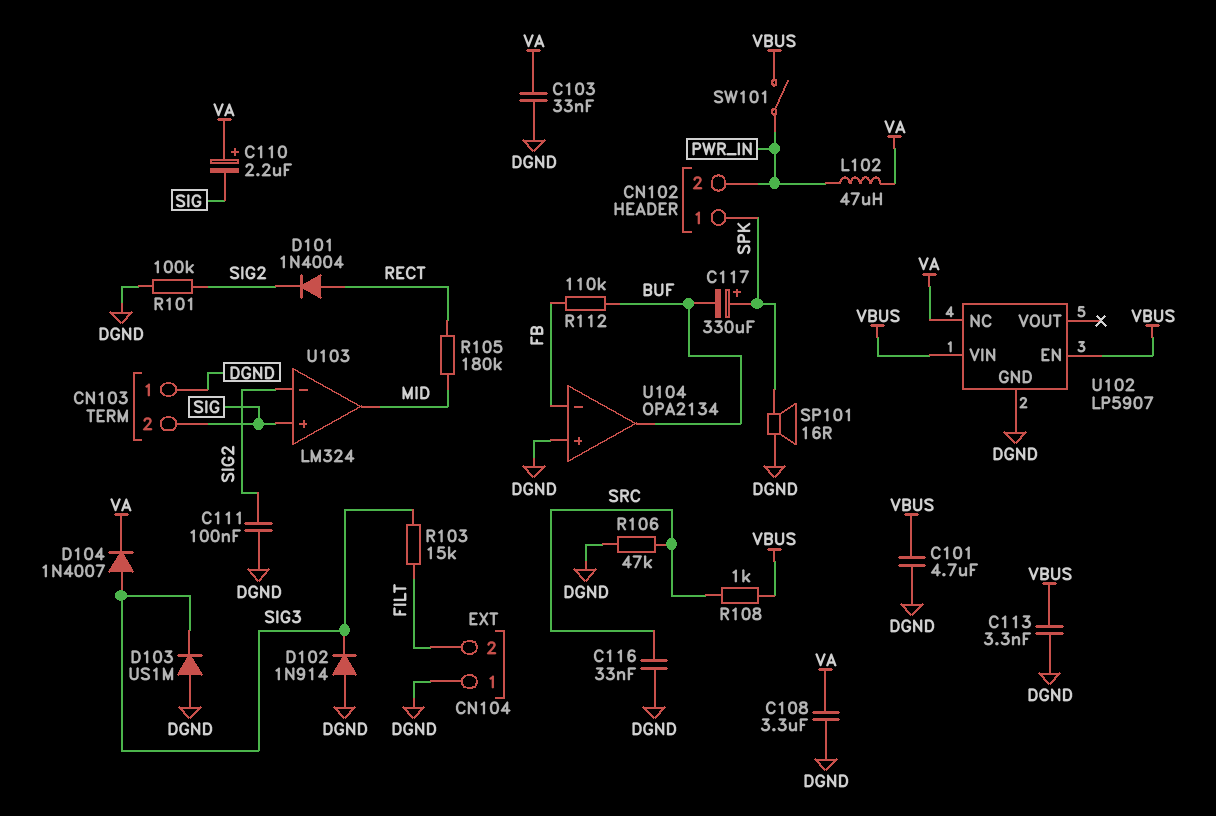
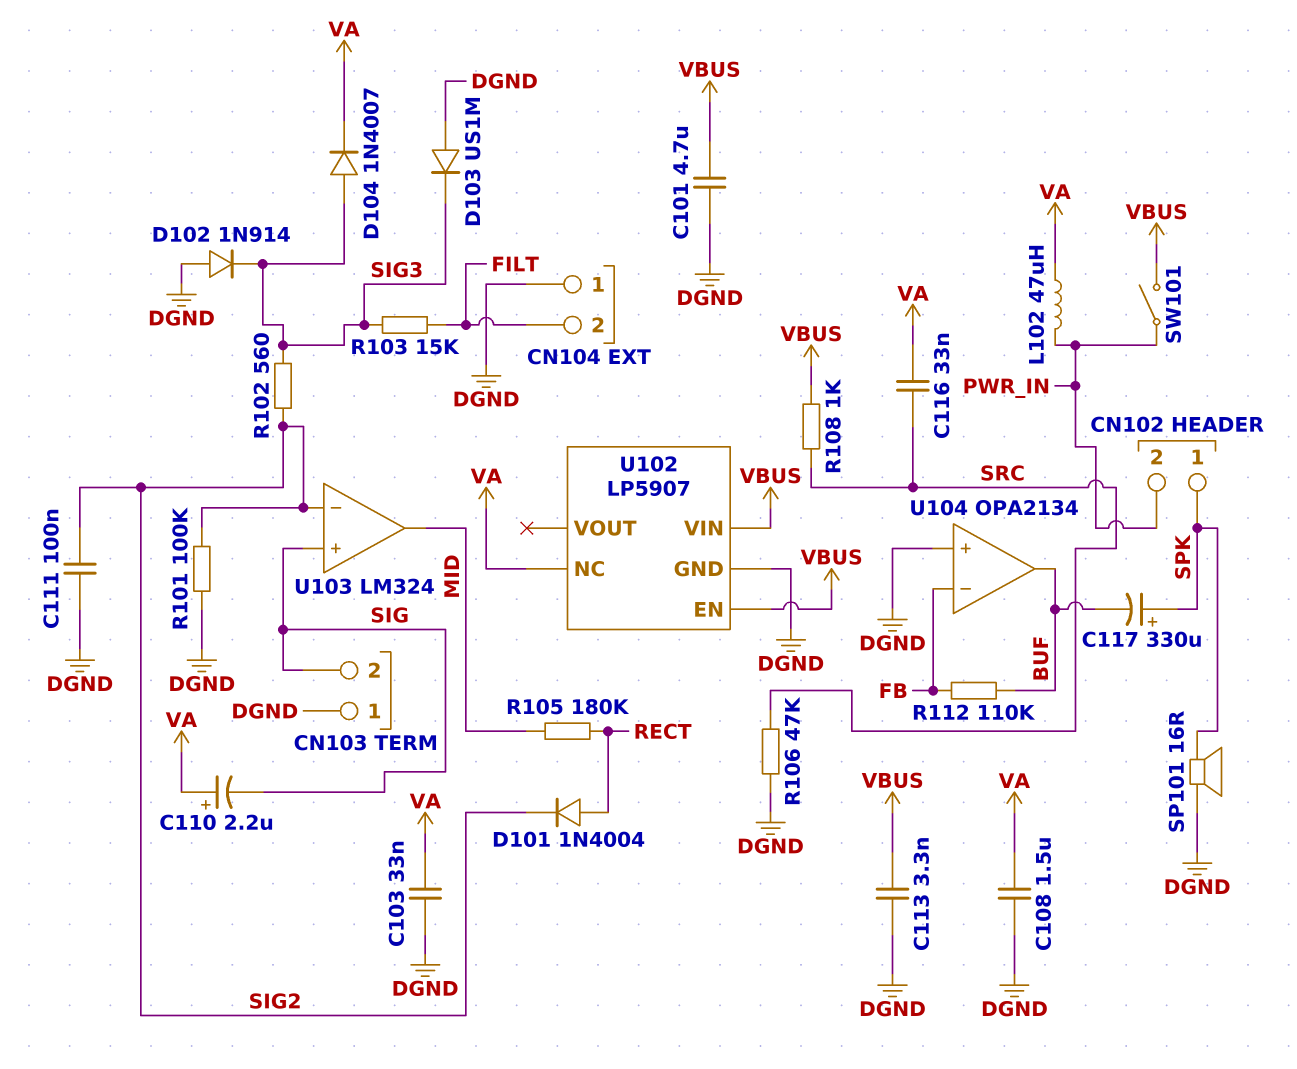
C108: 3.3uF (DGND, VA) -> 1.5uF (DGND, VA)
C116: 33nF (DGND, SRC) -> 33nF (SRC, VA)
R102: none -> 560 (SIG2, SIG3)

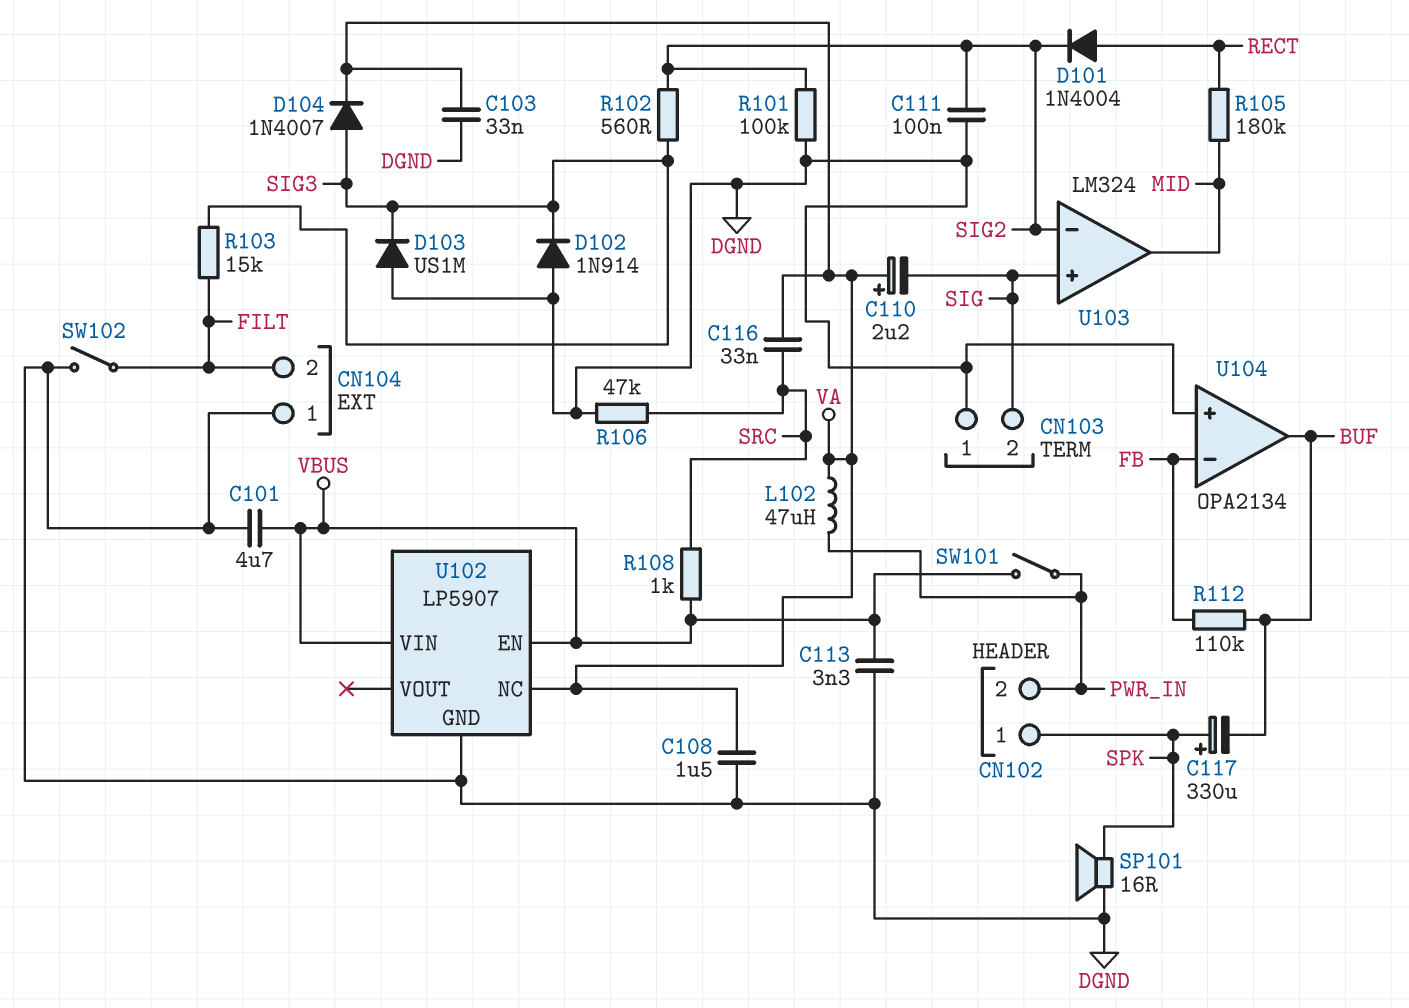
SW102: none -> switch (DGND, FILT)

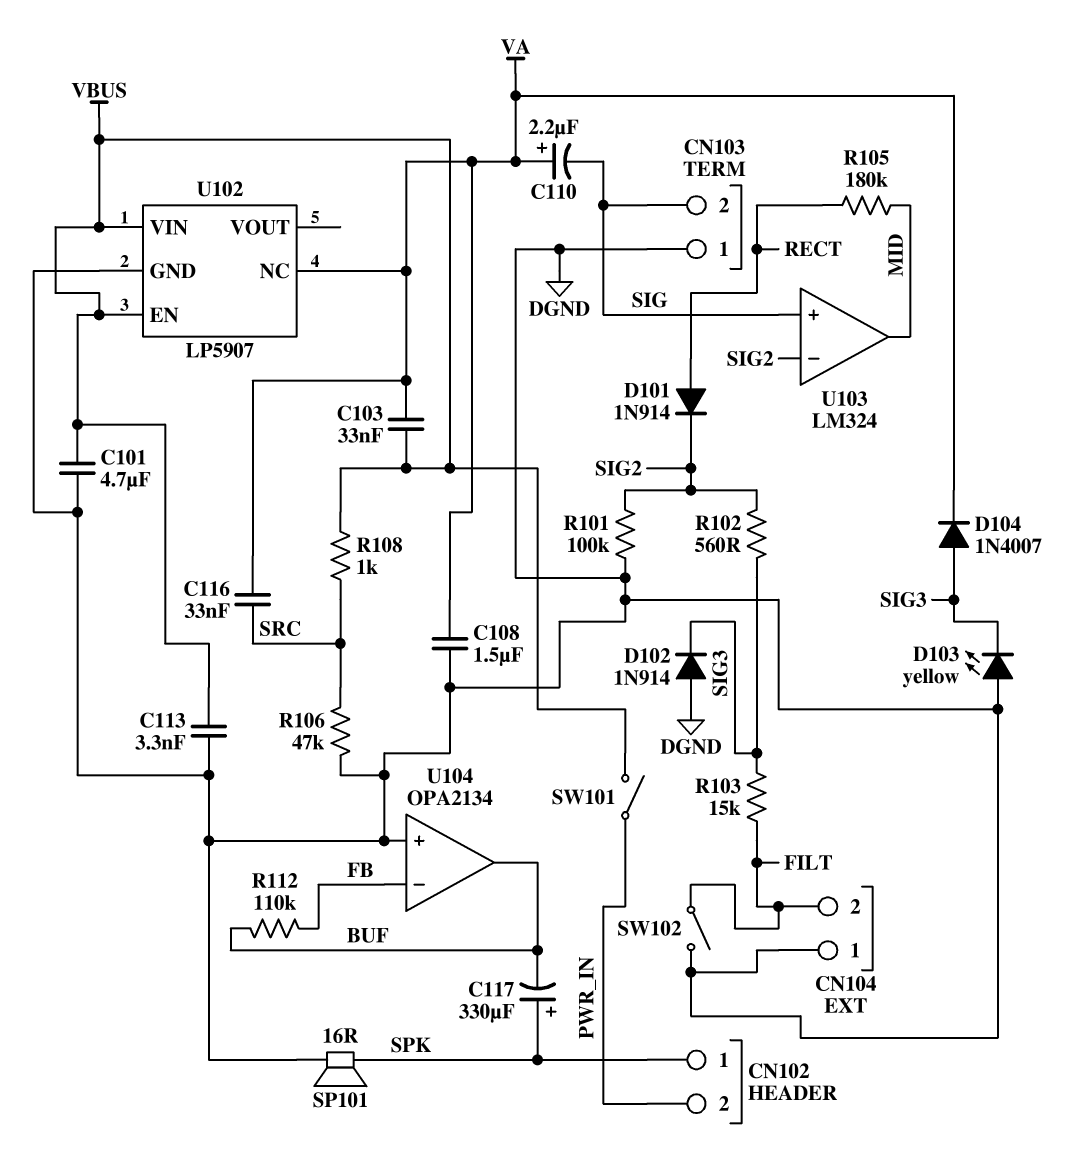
C103: 33nF (DGND, VA) -> 33nF (VA, VBUS)
C111: 100nF (DGND, SIG2) -> none
D101: diode 1N4004 (A RECT, K SIG2) -> diode 1N914 (A RECT, K SIG2)
D103: diode US1M (A DGND, K SIG3) -> LED yellow (A DGND, K SIG3)
L102: 47uH (PWR_IN, VA) -> none

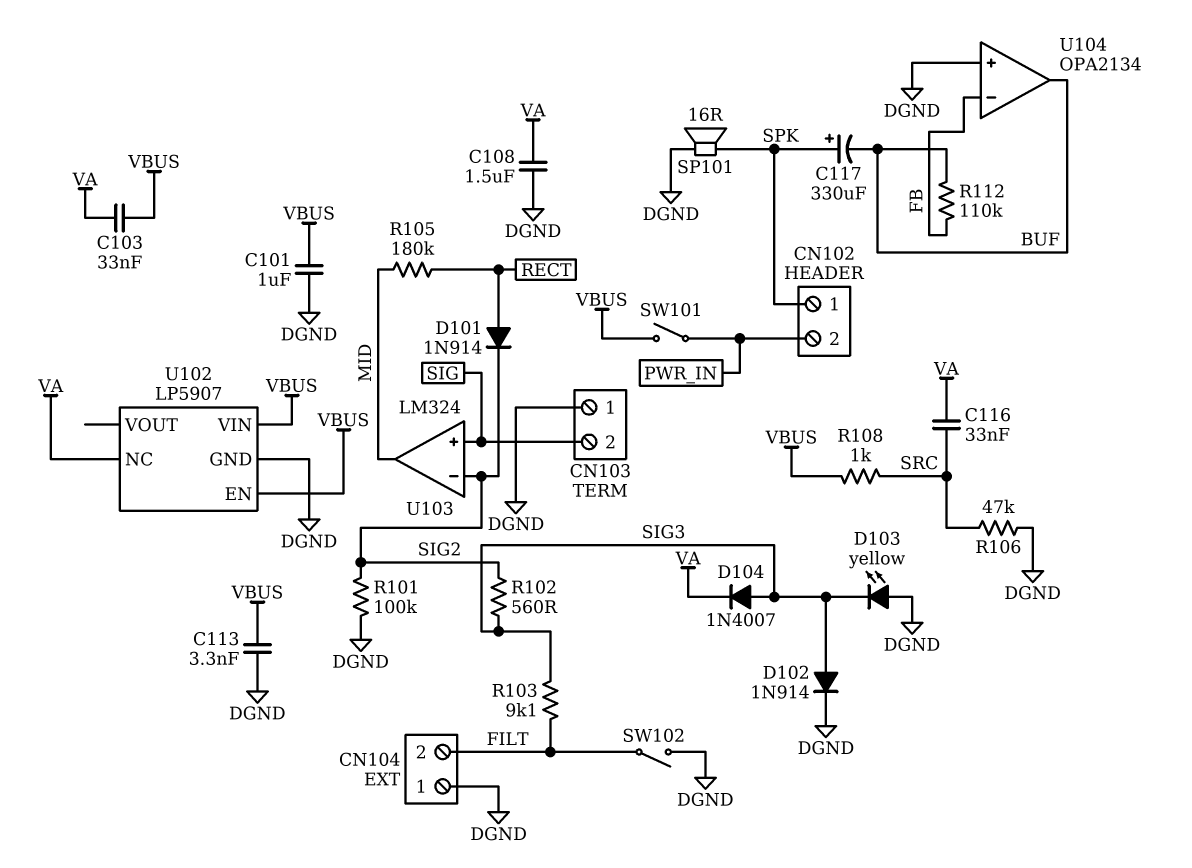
C101: 4.7uF (DGND, VBUS) -> 1uF (DGND, VBUS)
C110: 2.2uF (plus VA, minus SIG) -> none
D102: diode 1N914 (A DGND, K SIG3) -> diode 1N914 (A SIG3, K DGND)
R103: 15k (FILT, SIG3) -> 9.1k (FILT, SIG3)

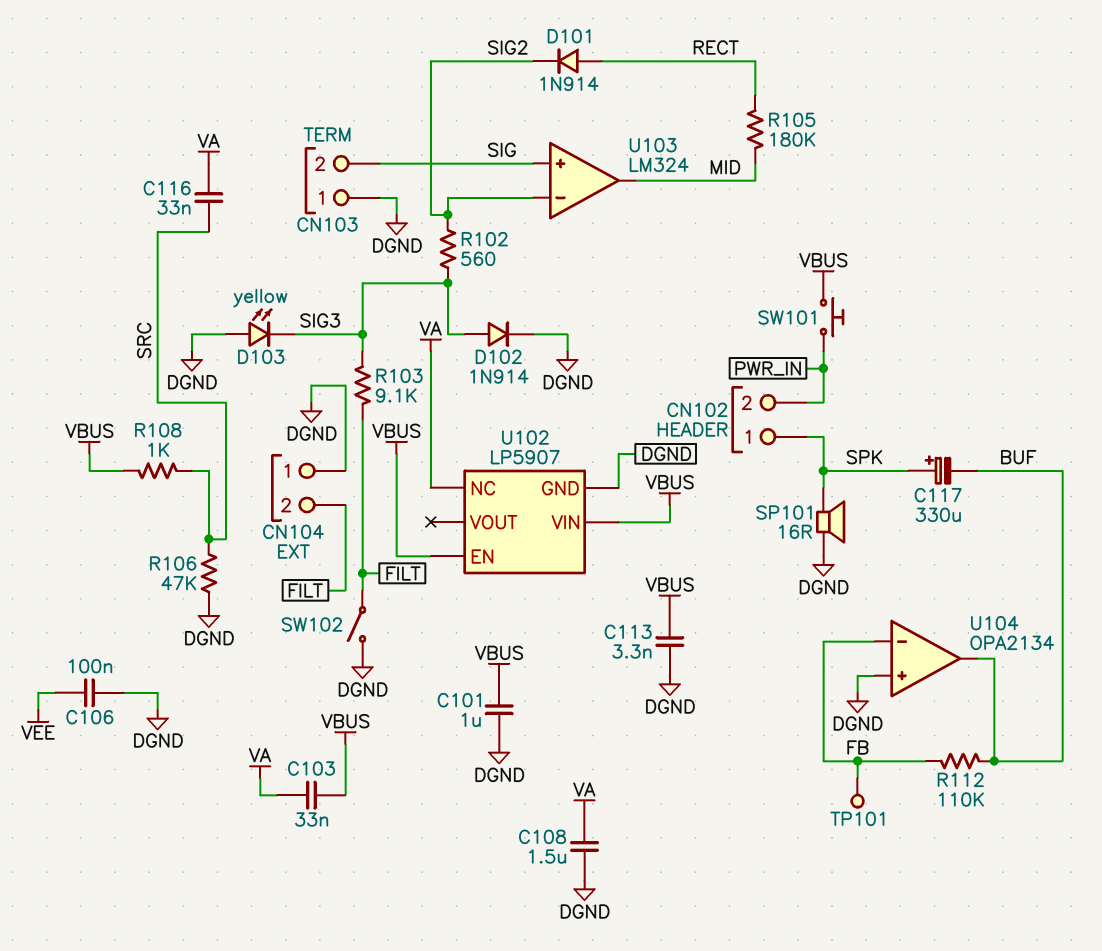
C106: none -> 100nF (DGND, VEE)
D104: diode 1N4007 (A SIG3, K VA) -> none
R101: 100k (DGND, SIG2) -> none
SW101: switch (PWR_IN, VBUS) -> button (PWR_IN, VBUS)
TP101: none -> test point (FB)

